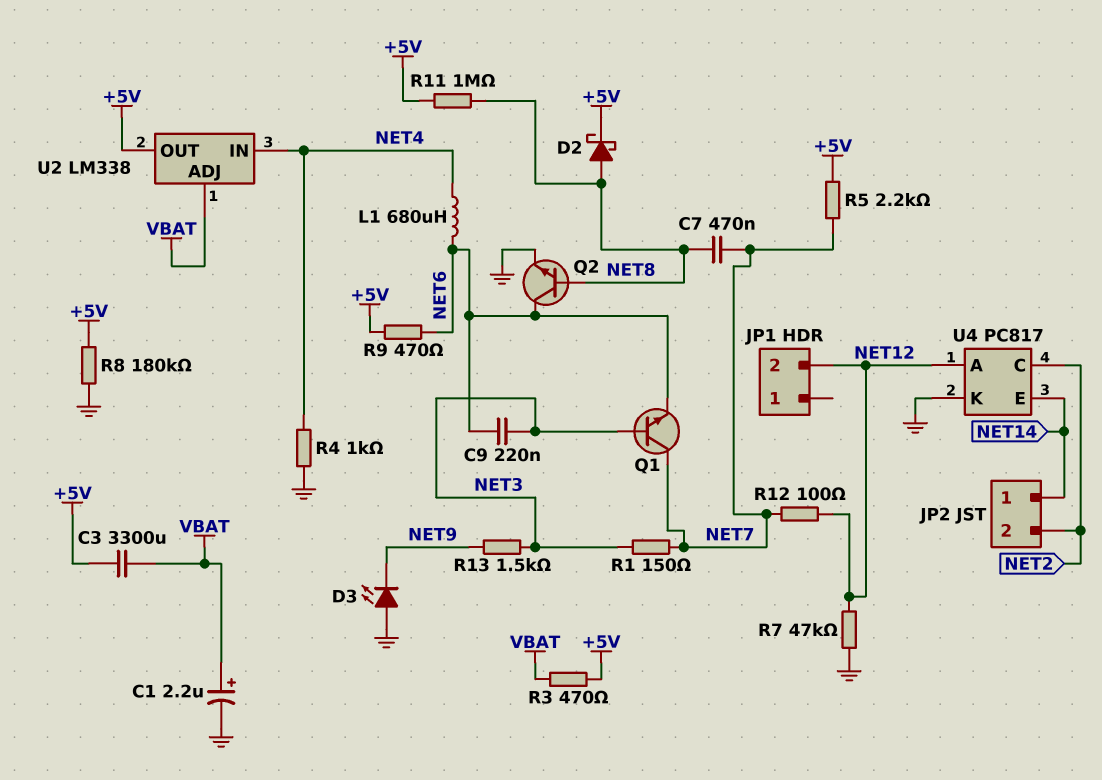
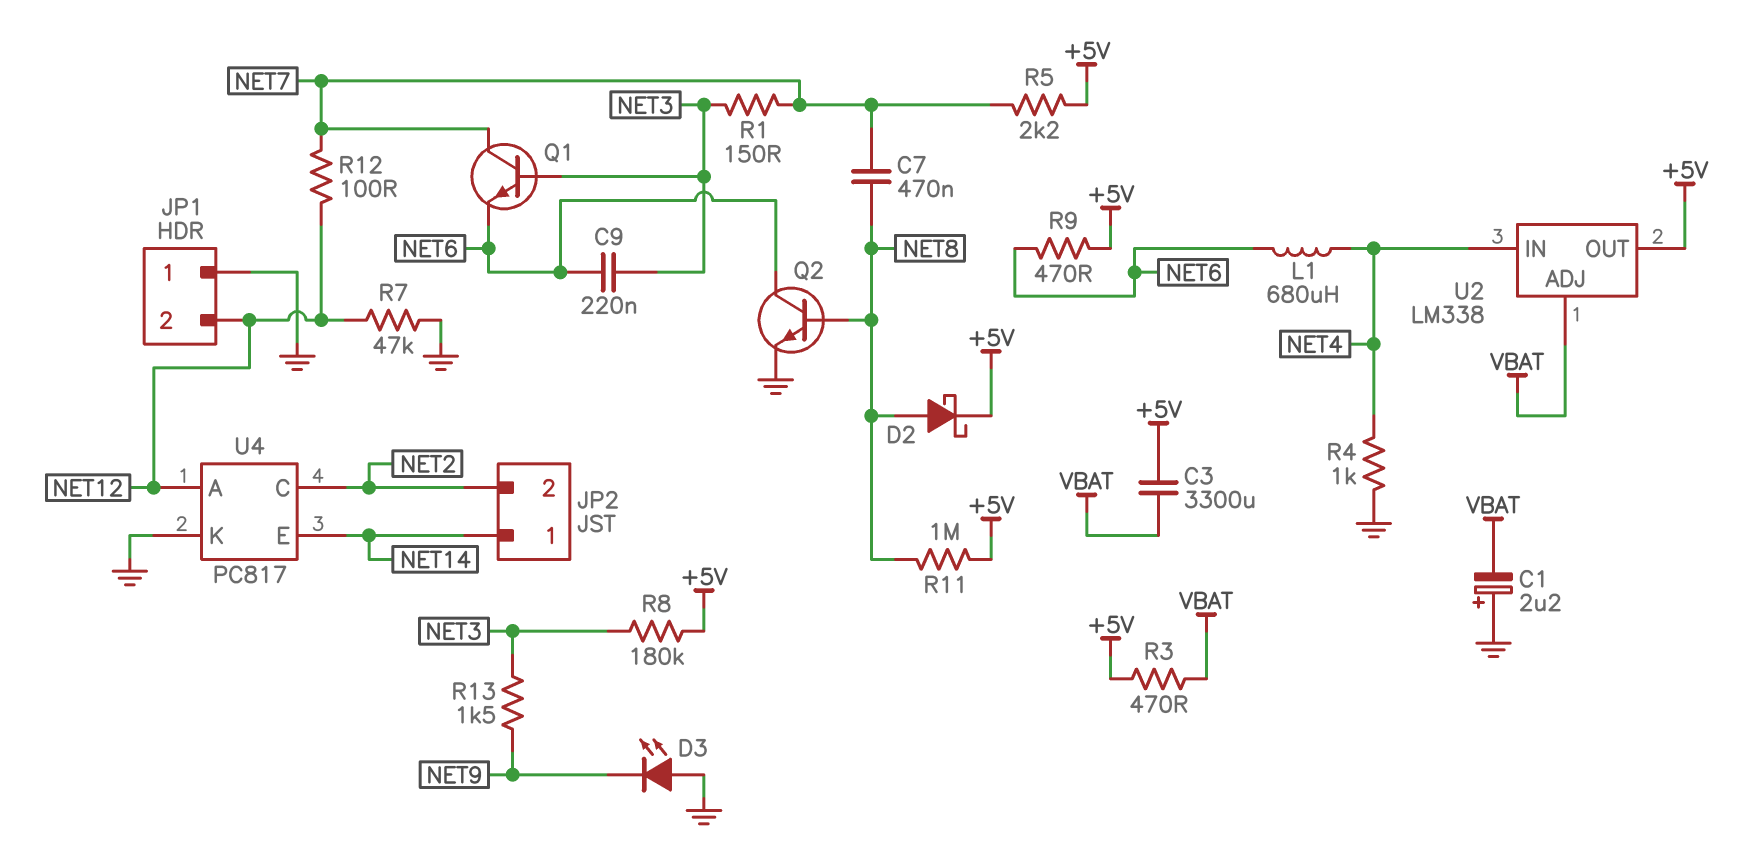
C1: 2.2uF (plus VBAT, minus GND) -> 2.2uF (plus GND, minus VBAT)
JP1 pin 1: none -> GND
R8: 180k (+5V, GND) -> 180k (+5V, NET3)

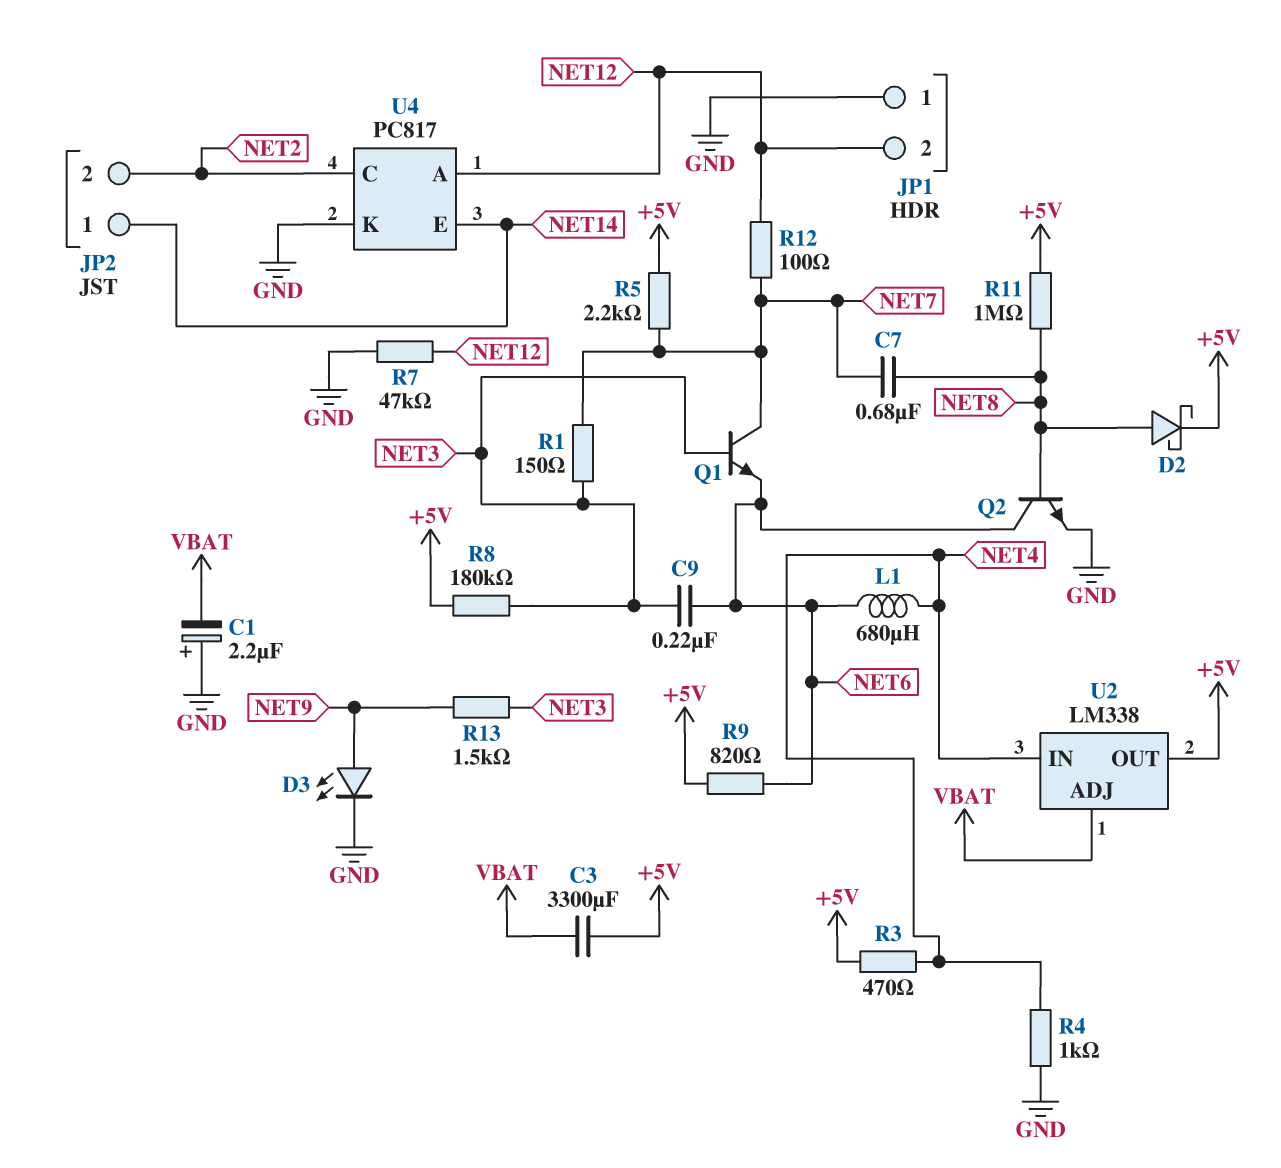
C7: 470nF (NET7, NET8) -> 680nF (NET7, NET8)
D3: LED (A GND, K NET9) -> LED (A NET9, K GND)
R3: 470 (+5V, VBAT) -> 470 (+5V, NET4)
R9: 470 (+5V, NET6) -> 820 (+5V, NET6)

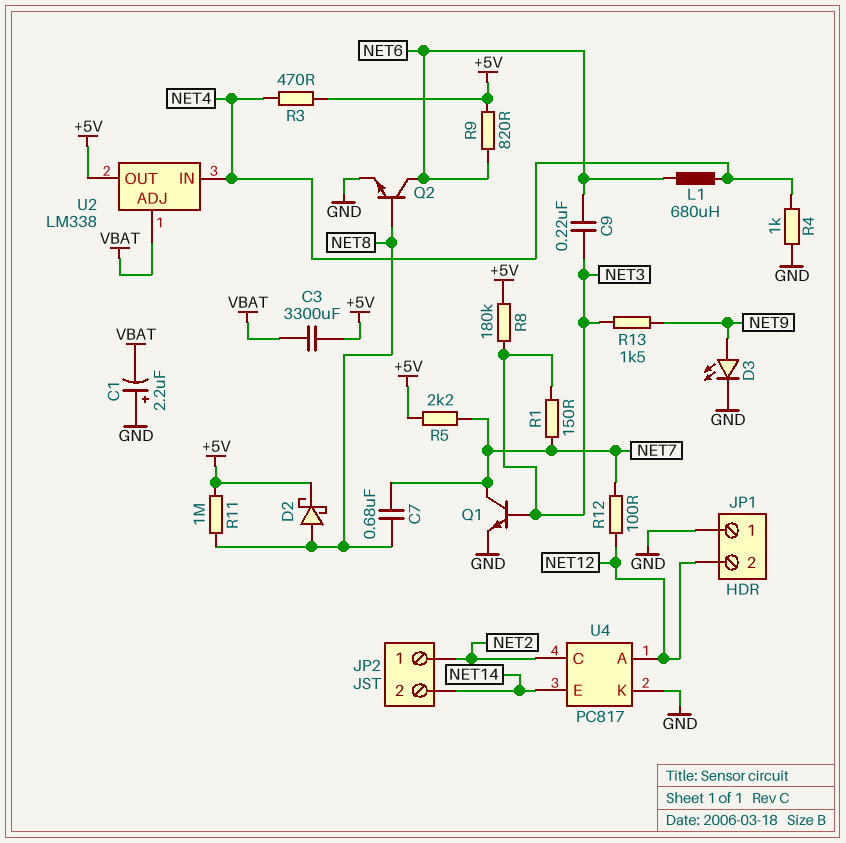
JP2 pin 1: NET14 -> NET2
JP2 pin 2: NET2 -> NET14
Q1: NPN (B NET3, C NET7, E NET6) -> NPN (B NET3, C NET7, E GND)
R7: 47k (GND, NET12) -> none

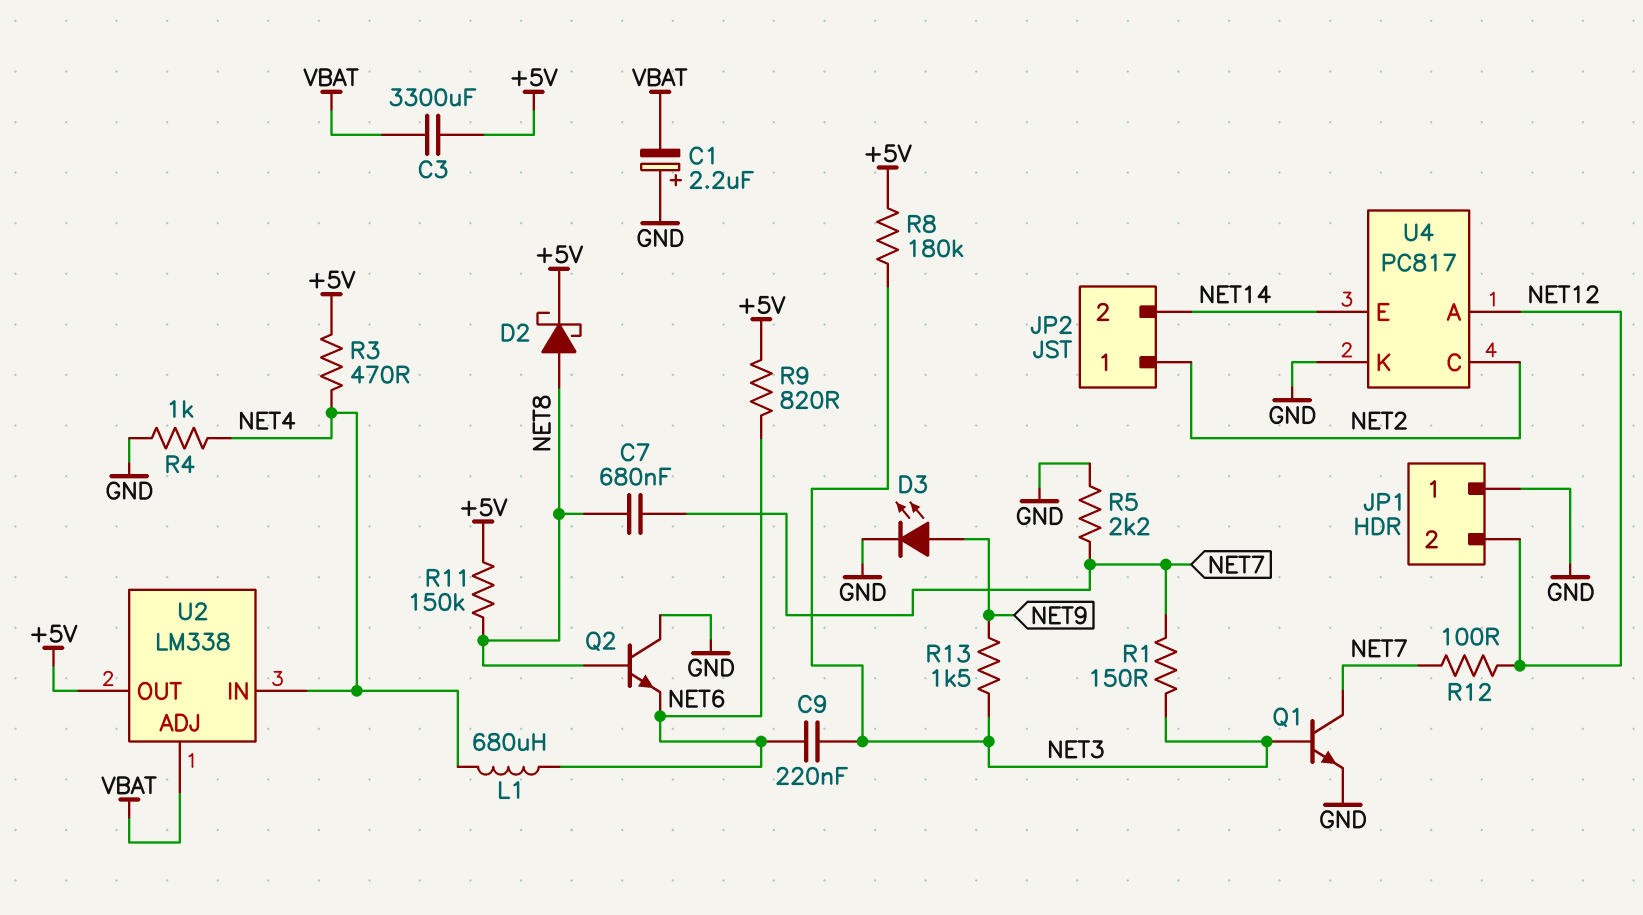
Q2: NPN (B NET8, C NET6, E GND) -> NPN (B NET8, C GND, E NET6)
R5: 2.2k (+5V, NET7) -> 2.2k (GND, NET7)
R11: 1M (+5V, NET8) -> 150k (+5V, NET8)

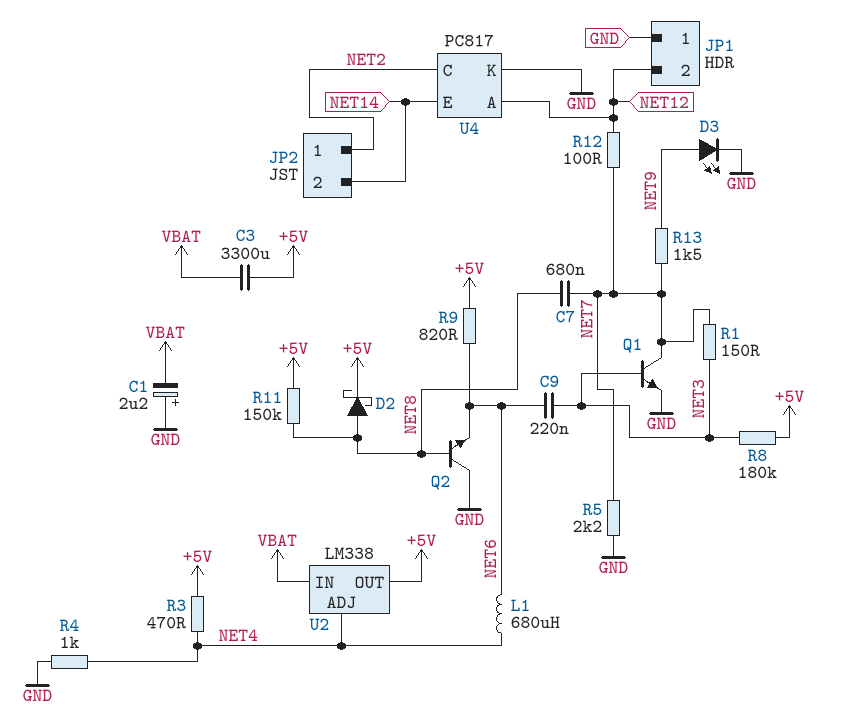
R13: 1.5k (NET3, NET9) -> 1.5k (NET7, NET9)
U2 pin ADJ: VBAT -> NET4
U2 pin IN: NET4 -> VBAT

